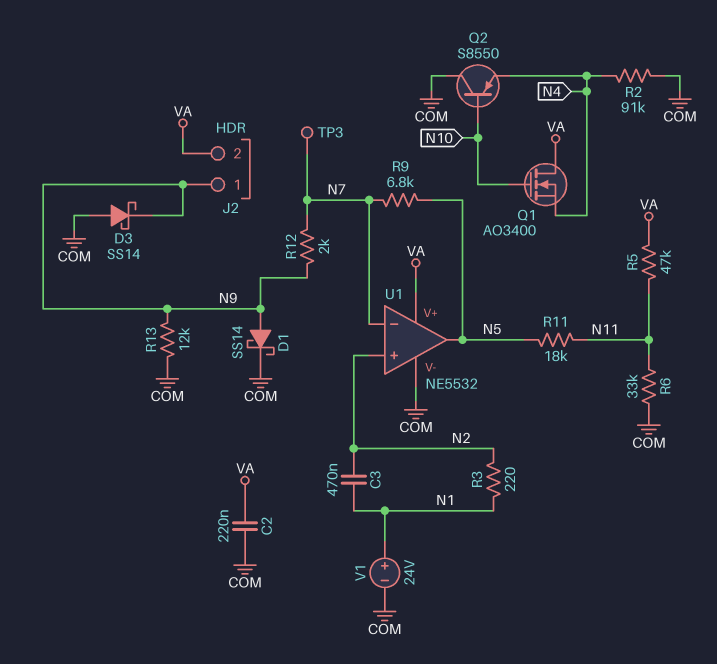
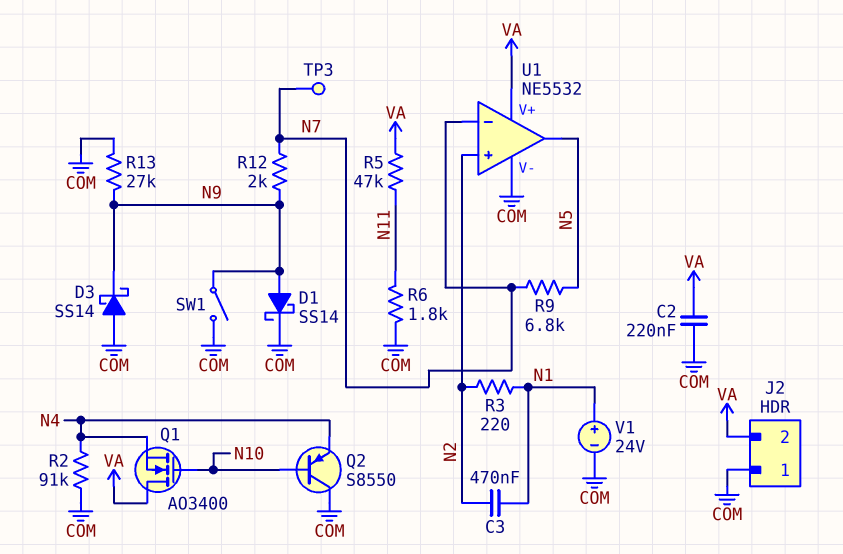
J2 pin 1: N9 -> COM
R6: 33k (COM, N11) -> 1.8k (COM, N11)
R11: 18k (N5, N11) -> none
R13: 12k (COM, N9) -> 27k (COM, N9)
SW1: none -> switch (COM, N9)

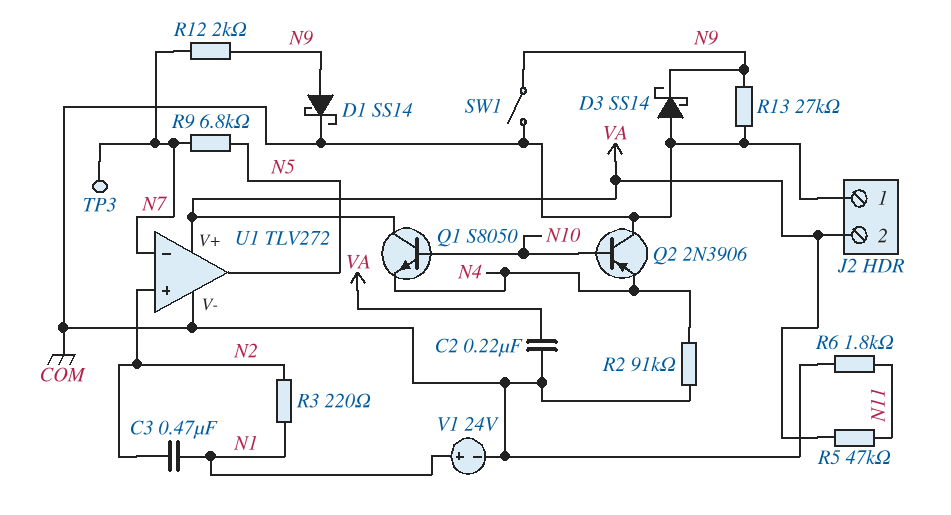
Q1: NMOS AO3400 (G N10, D VA, S N4) -> NPN S8050 (B N10, C VA, E N4)
Q2: PNP S8550 (B N10, C COM, E N4) -> PNP 2N3906 (B N10, C COM, E N4)
U1: NE5532 -> TLV272

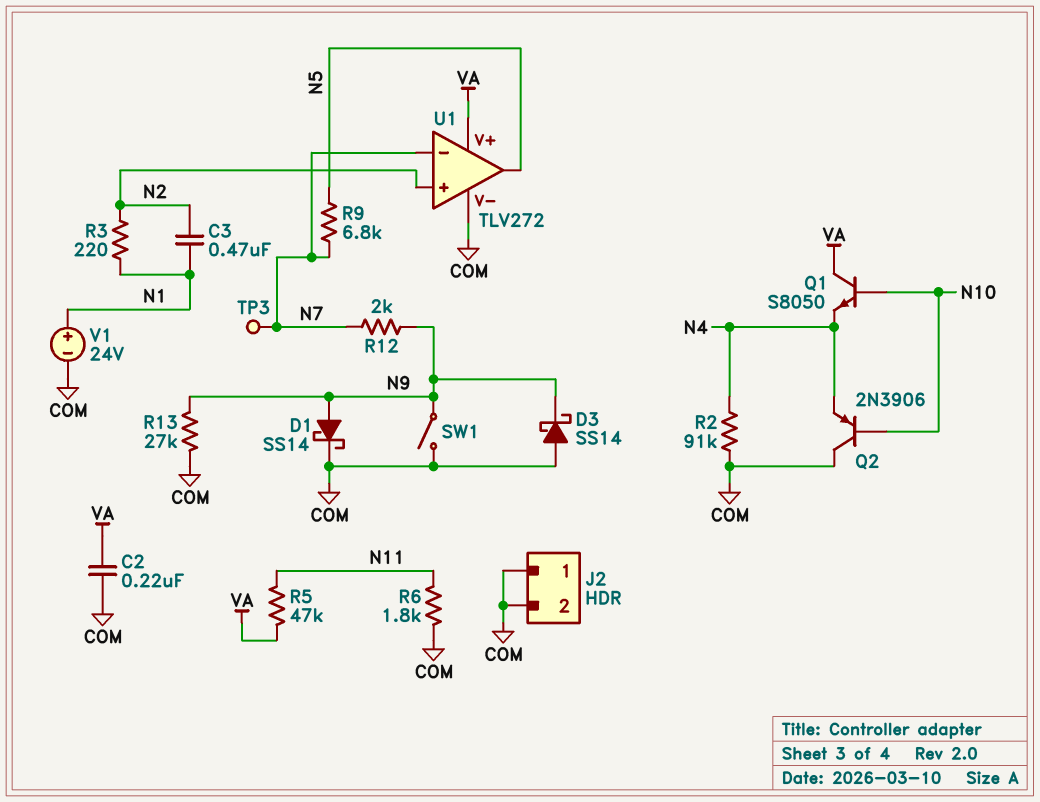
J2 pin 2: VA -> COM

